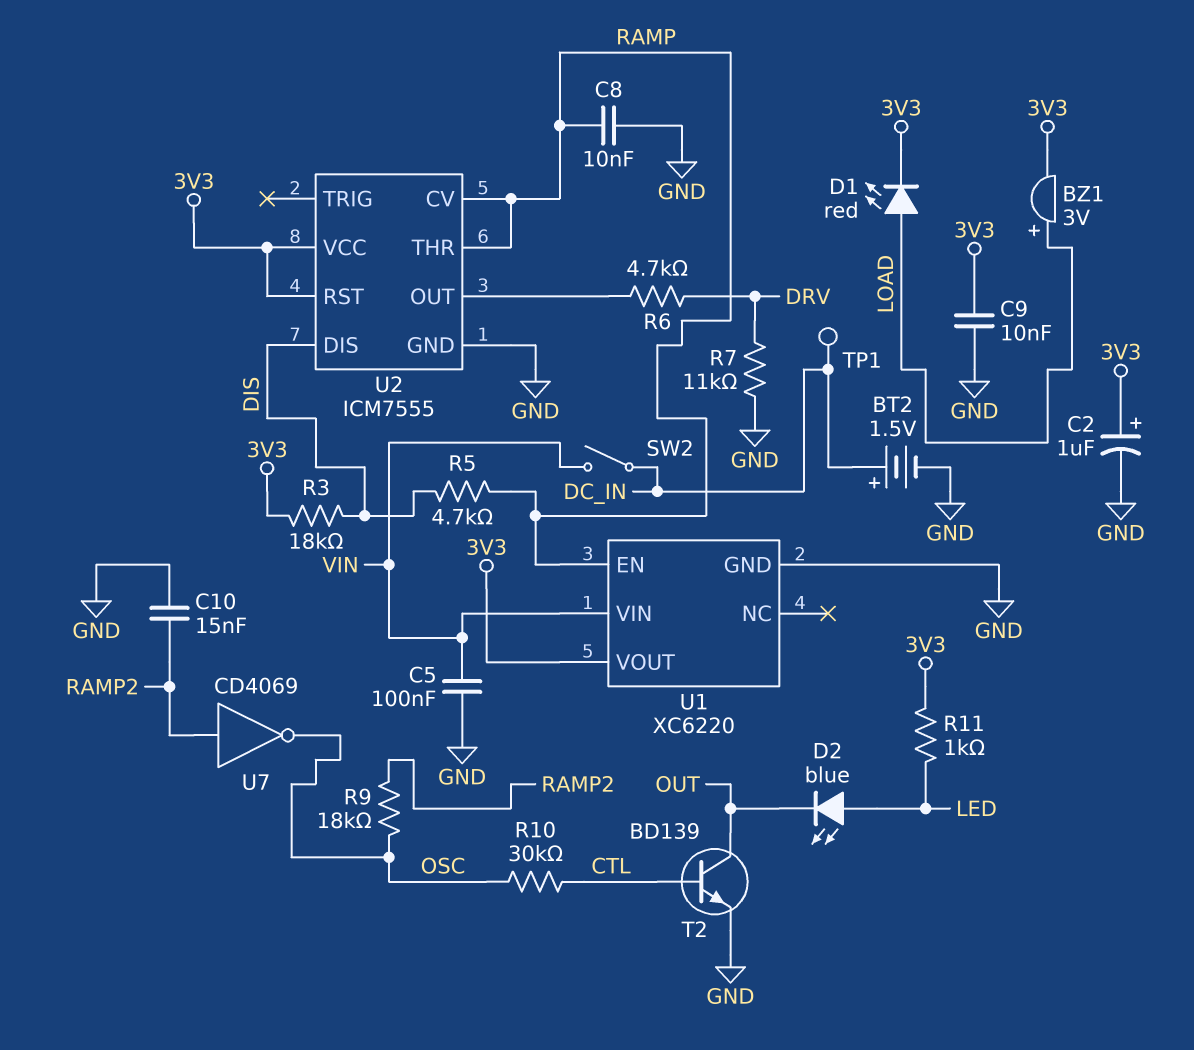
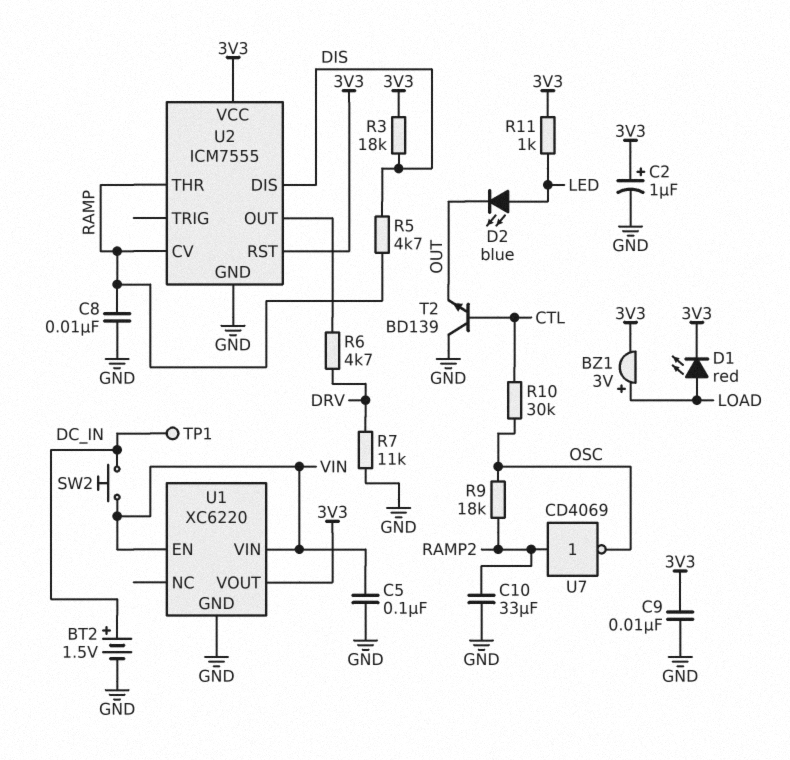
C10: 15nF (GND, RAMP2) -> 33uF (GND, RAMP2)
SW2: switch (DC_IN, VIN) -> button (DC_IN, VIN)
T2: NPN BD139 (B CTL, C OUT, E GND) -> NPN BD139 (B CTL, C GND, E OUT)
U1 pin EN: RAMP -> VIN

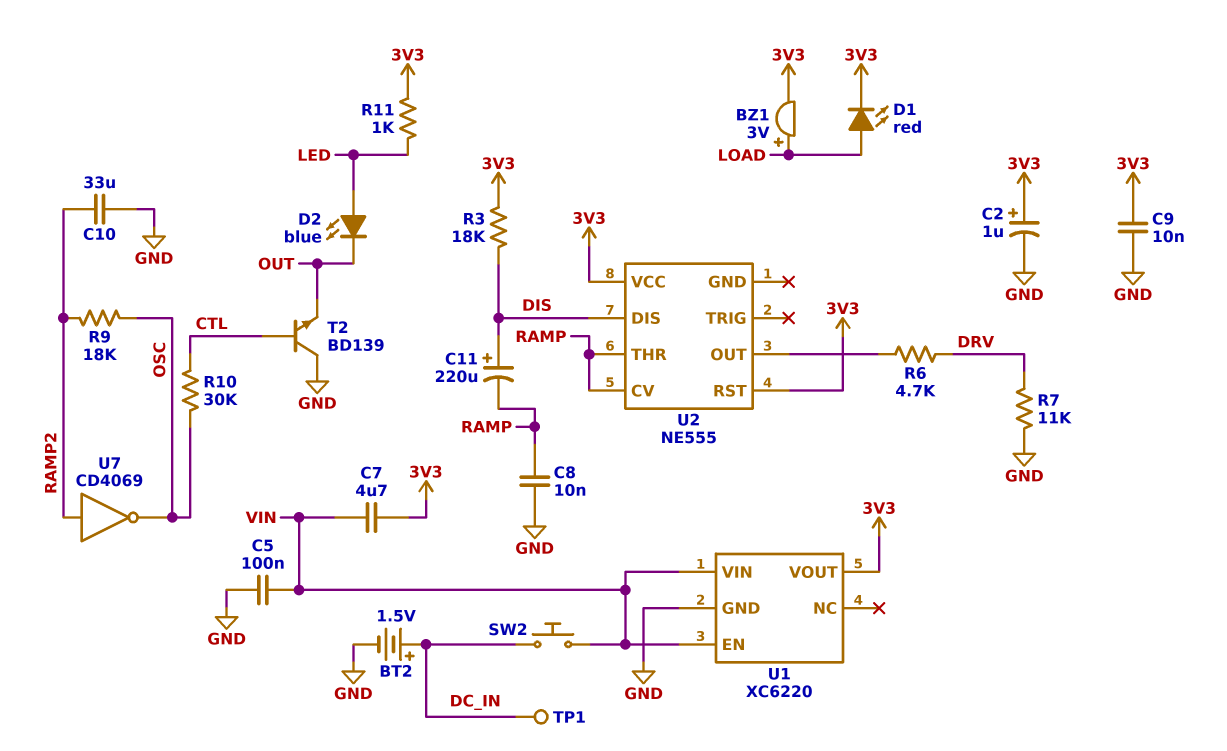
C7: none -> 4.7uF (3V3, VIN)
C11: none -> 220uF (plus DIS, minus RAMP)
R5: 4.7k (DIS, RAMP) -> none
U2: ICM7555 -> NE555
U2 pin GND: GND -> none

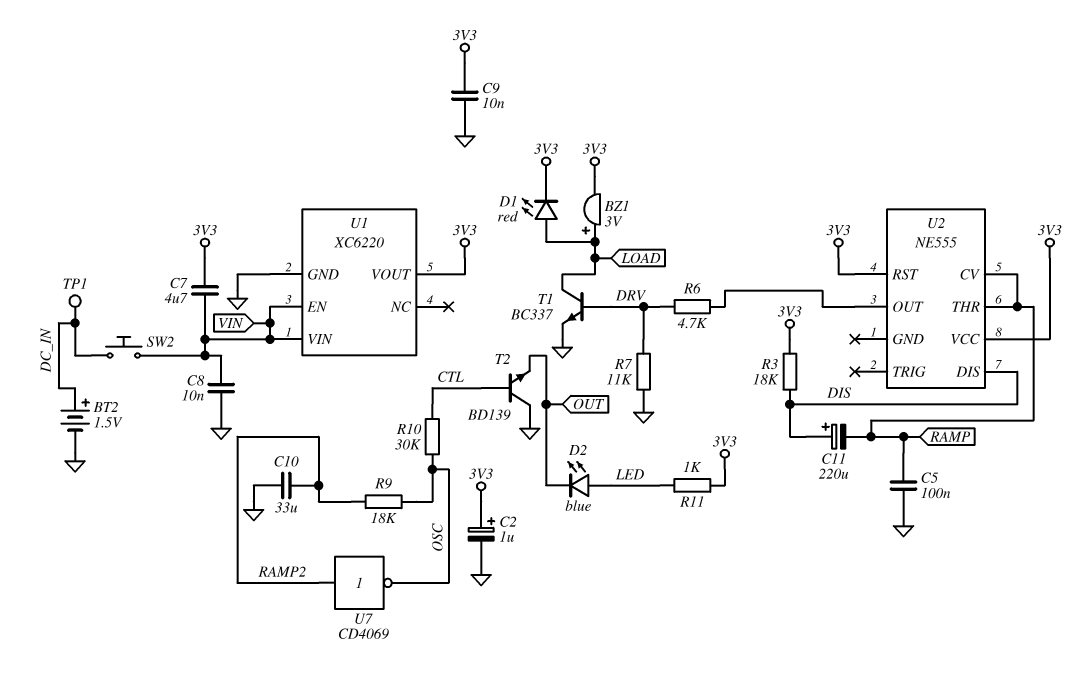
C5: 100nF (GND, VIN) -> 100nF (GND, RAMP)
C8: 10nF (GND, RAMP) -> 10nF (GND, VIN)
T1: none -> NPN BC337 (B DRV, C LOAD, E GND)

